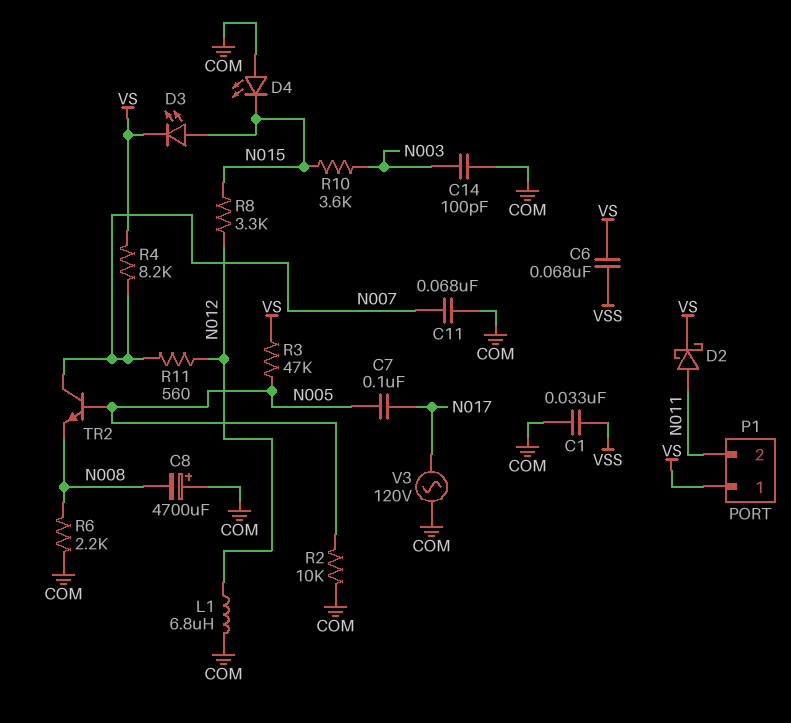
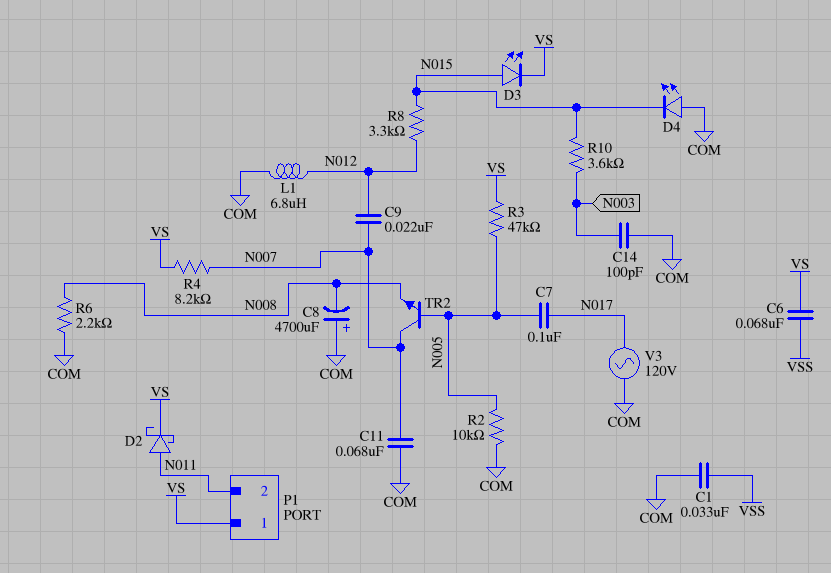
C9: none -> 22nF (N007, N012)
R11: 560 (N007, N012) -> none

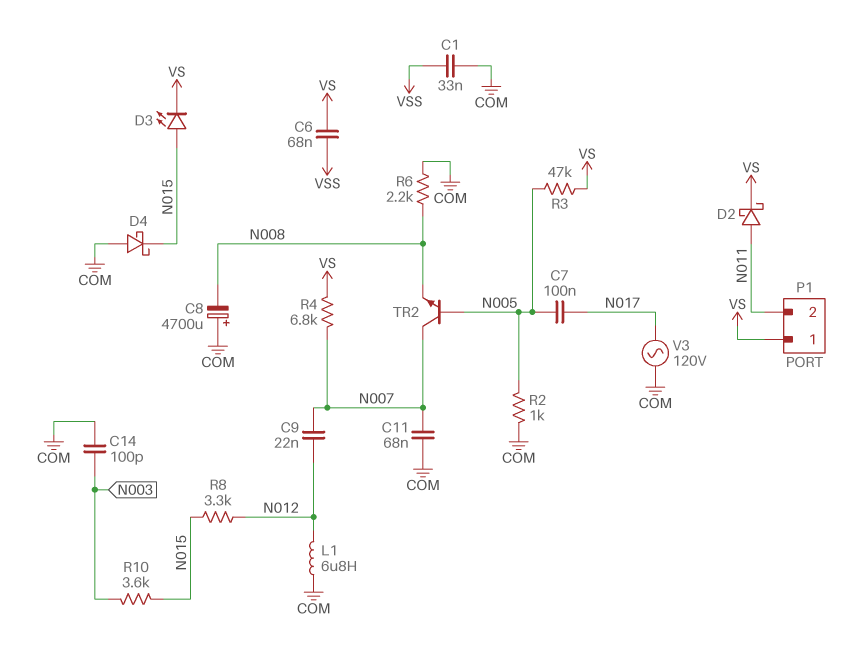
D4: LED (A COM, K N015) -> schottky (A COM, K N015)
R2: 10k (COM, N005) -> 1k (COM, N005)
R4: 8.2k (N007, VS) -> 6.8k (N007, VS)

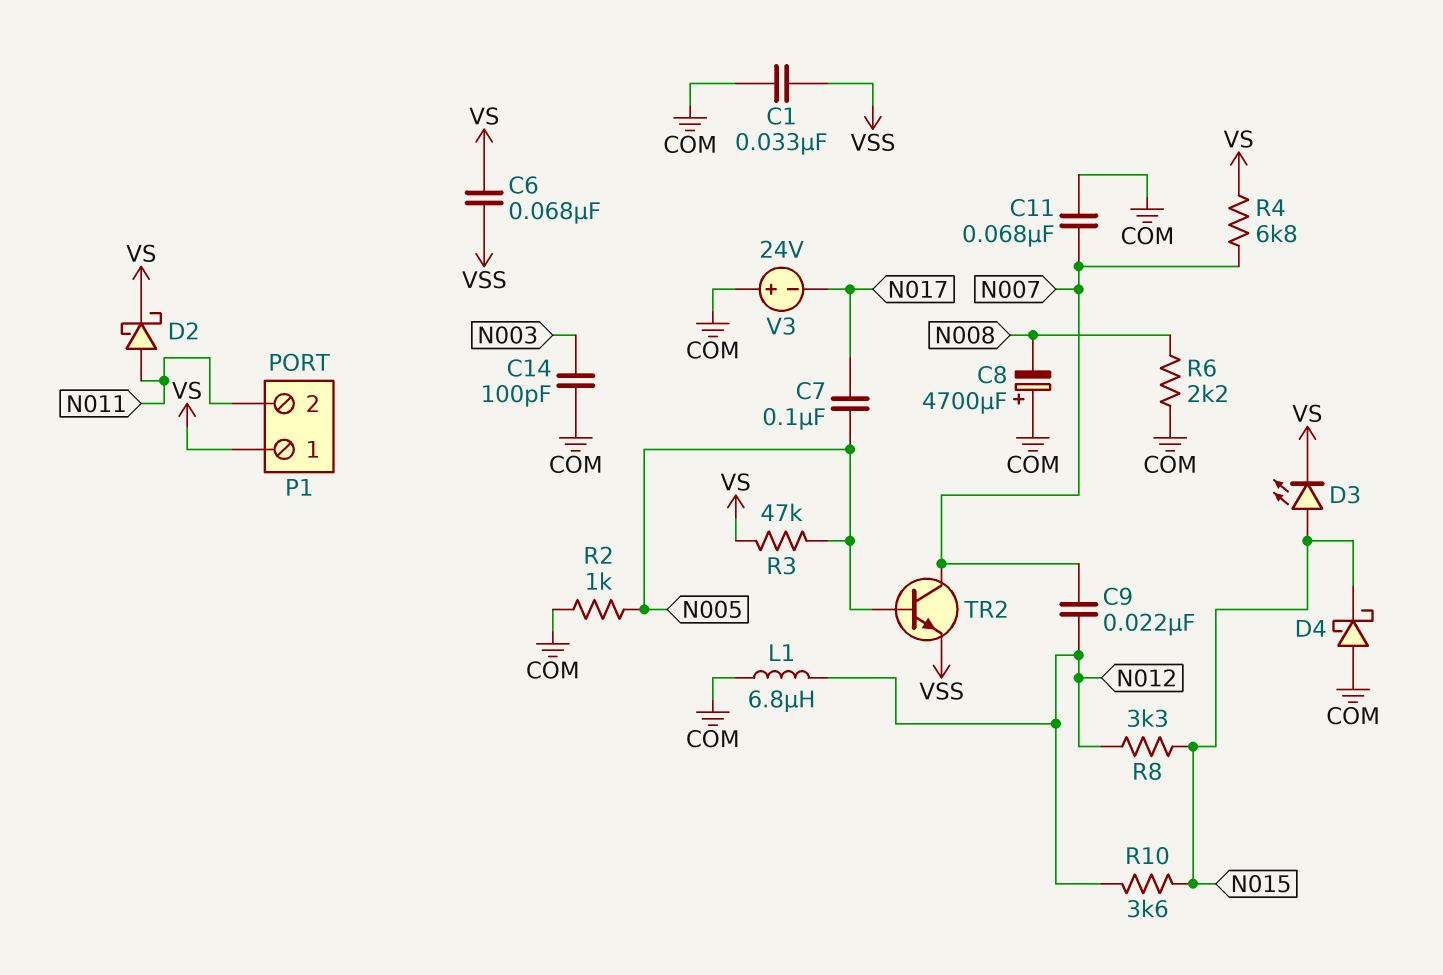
R10: 3.6k (N003, N015) -> 3.6k (N012, N015)
TR2: NPN (B N005, C N007, E N008) -> NPN (B N005, C N007, E VSS)
V3: AC 120V (COM, N017) -> 24V (plus COM, minus N017)

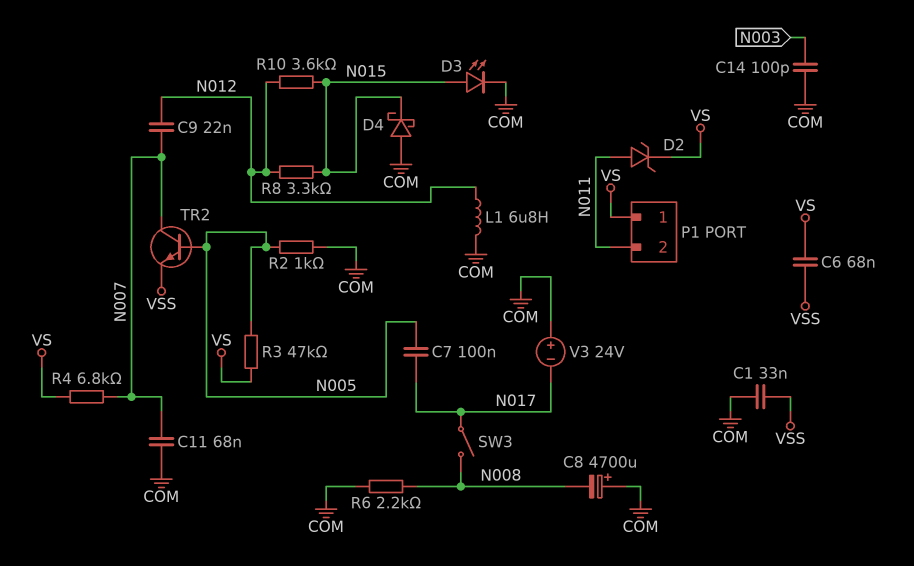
D2: schottky (A N011, K VS) -> zener (A N011, K VS)
D3: LED (A N015, K VS) -> LED (A N015, K COM)
SW3: none -> switch (N008, N017)

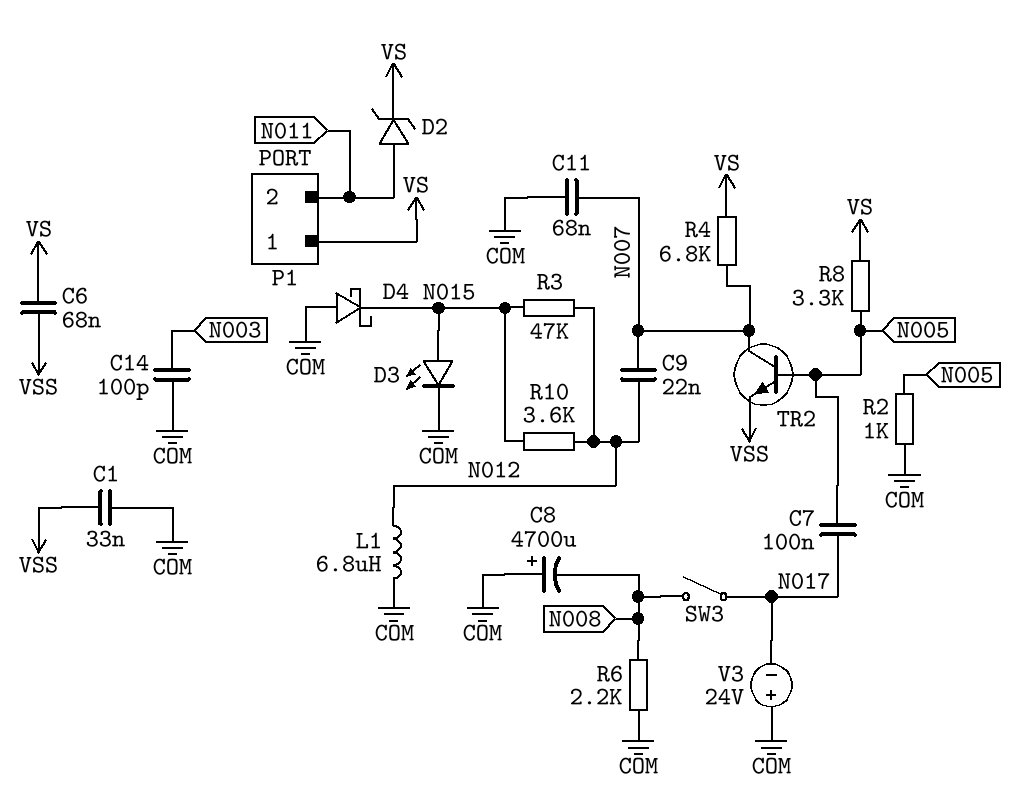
R3: 47k (N005, VS) -> 47k (N012, N015)
R8: 3.3k (N012, N015) -> 3.3k (N005, VS)

